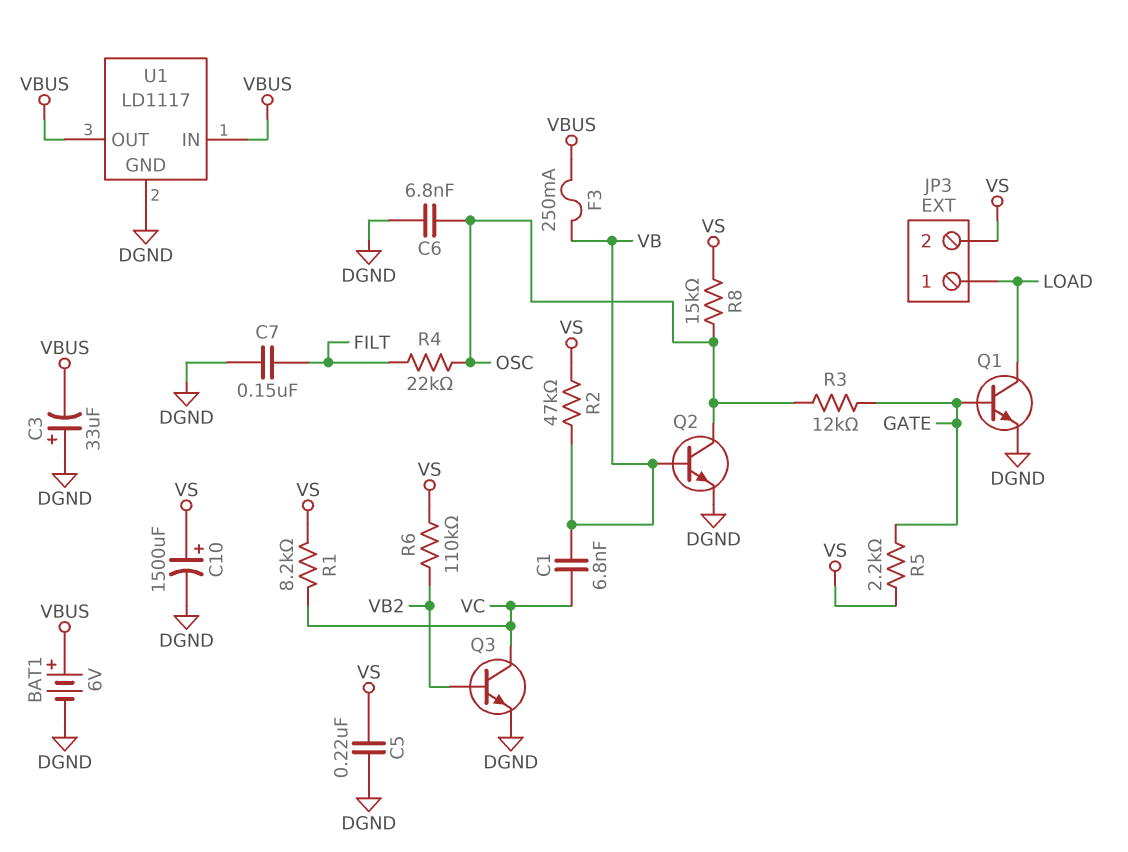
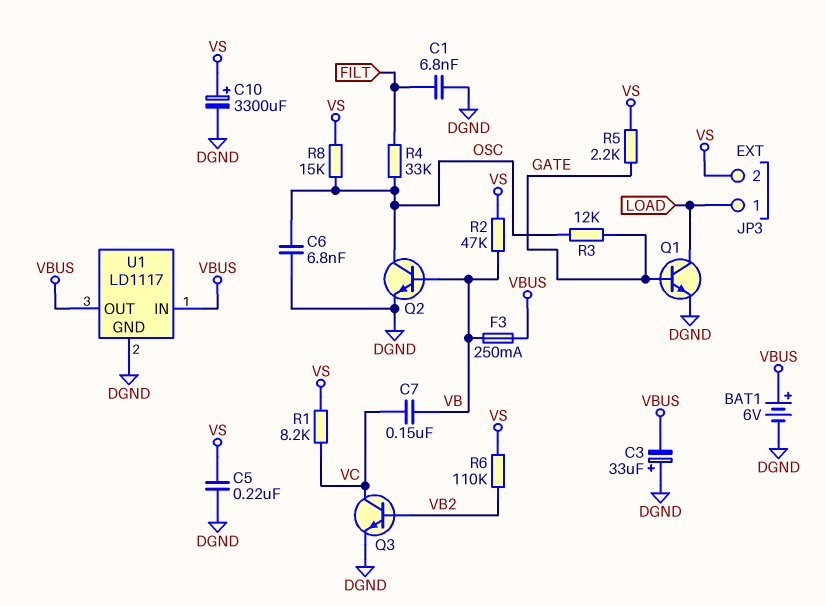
C1: 6.8nF (VB, VC) -> 6.8nF (DGND, FILT)
C7: 150nF (DGND, FILT) -> 150nF (VB, VC)
C10: 1500uF (plus VS, minus DGND) -> 3300uF (plus VS, minus DGND)
R4: 22k (FILT, OSC) -> 33k (FILT, OSC)

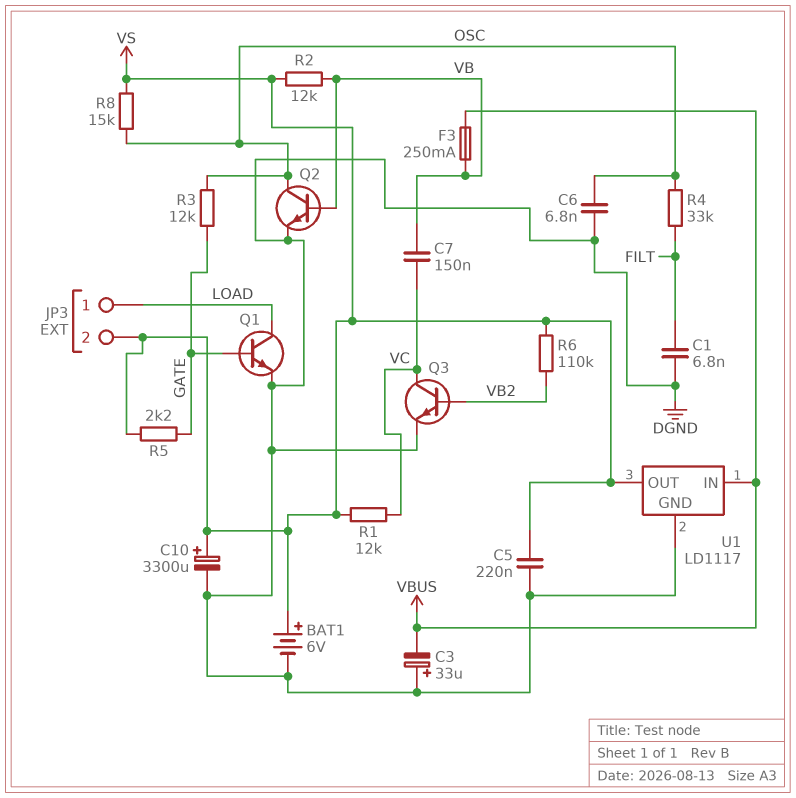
BAT1: 6V (plus VBUS, minus DGND) -> 6V (plus VS, minus DGND)
R1: 8.2k (VC, VS) -> 12k (VC, VS)
R2: 47k (VB, VS) -> 12k (VB, VS)
U1 pin OUT: VBUS -> VS

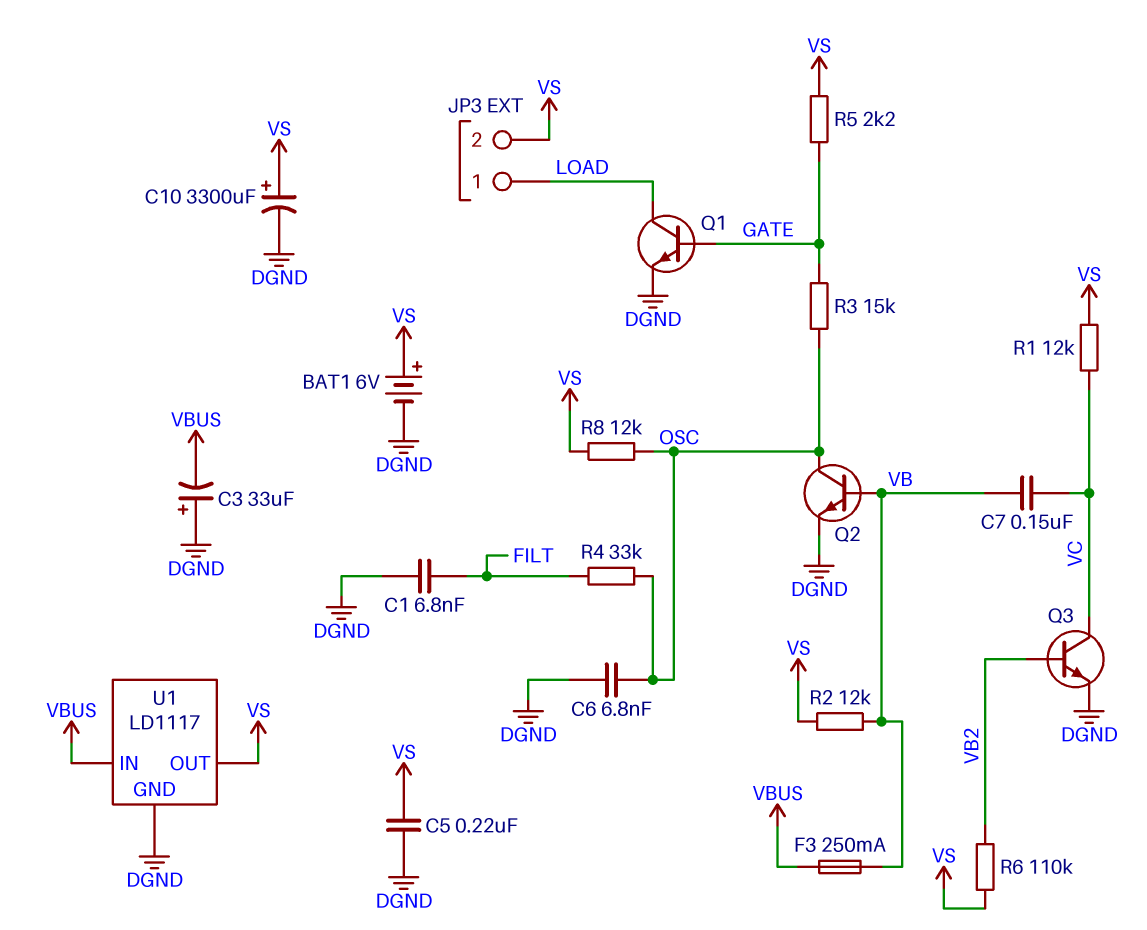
R3: 12k (GATE, OSC) -> 15k (GATE, OSC)
R8: 15k (OSC, VS) -> 12k (OSC, VS)

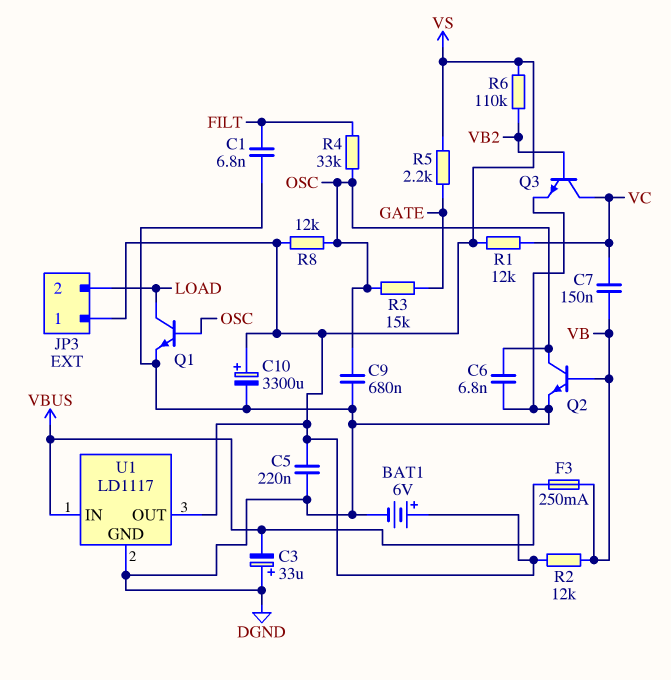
C9: none -> 680nF (DGND, OSC)
JP3 pin 1: LOAD -> VS
JP3 pin 2: VS -> LOAD
Q1: NPN (B GATE, C LOAD, E DGND) -> NPN (B OSC, C LOAD, E DGND)

